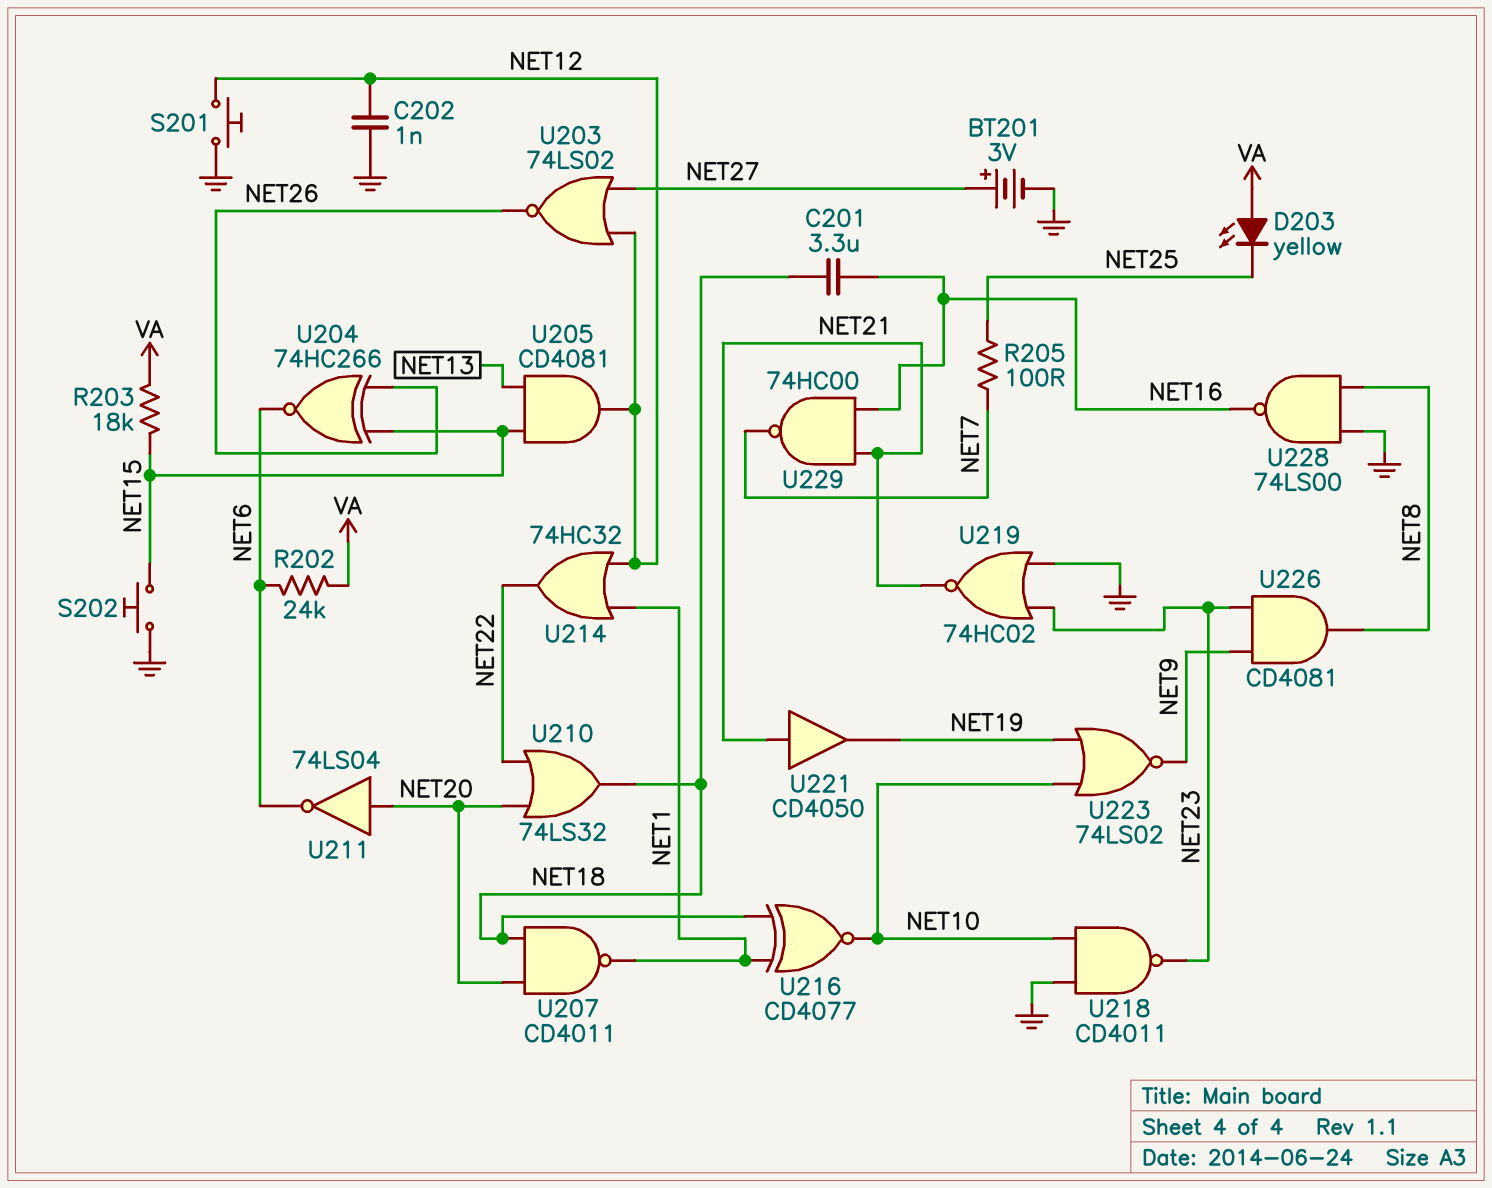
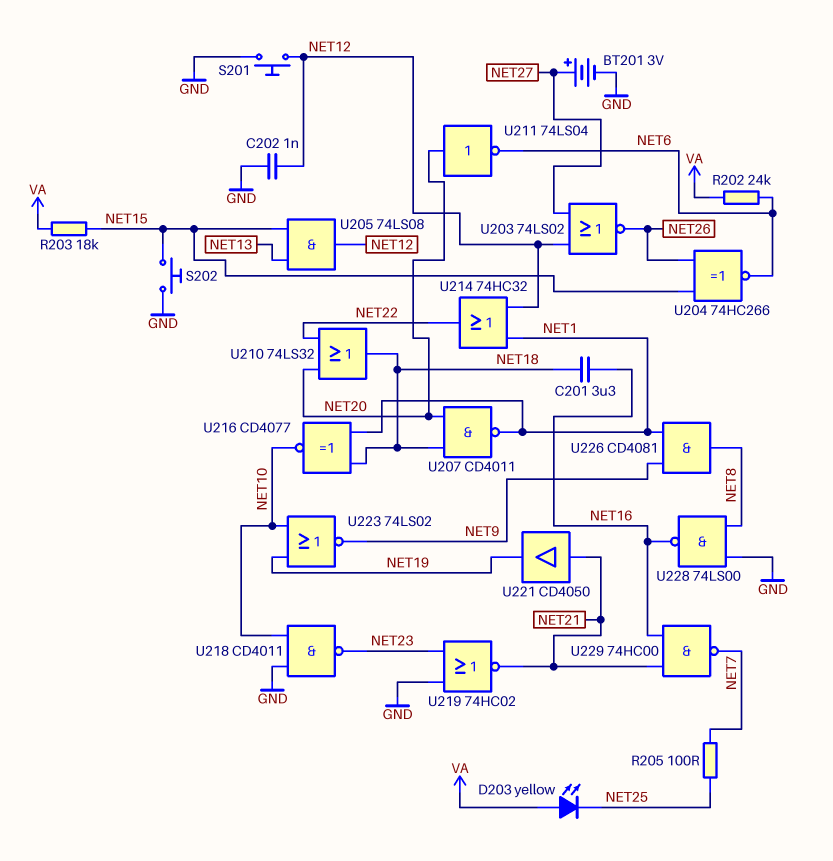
U205: AND CD4081 (in NET13, in NET15, out NET12) -> AND 74LS08 (in NET13, in NET15, out NET12)
U226: AND CD4081 (in NET9, in NET23, out NET8) -> AND CD4081 (in NET1, in NET9, out NET8)

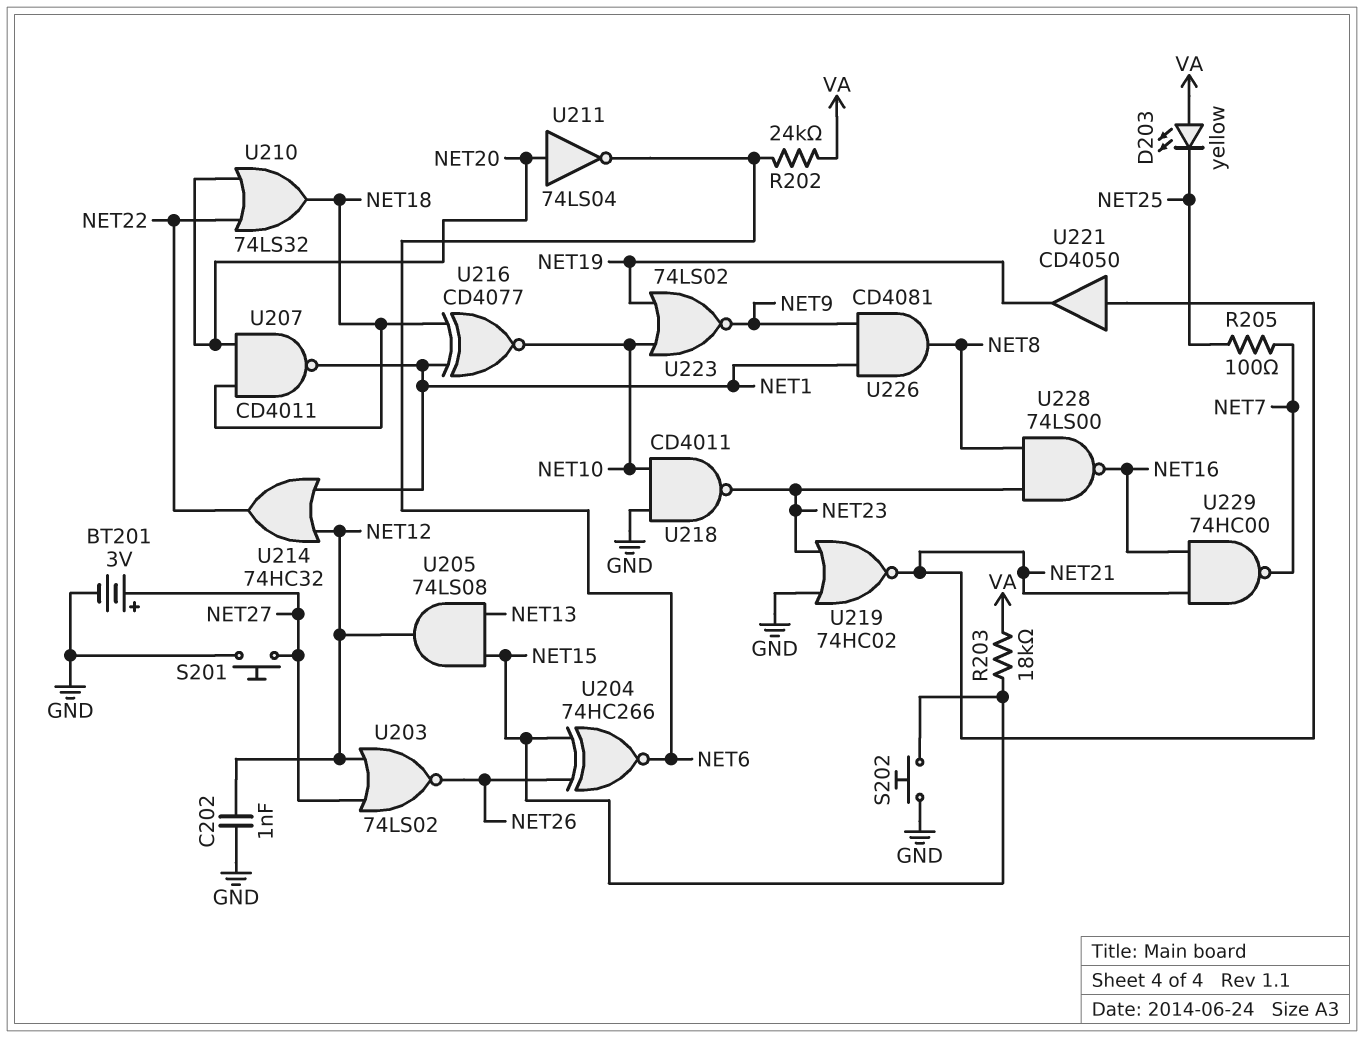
C201: 3.3uF (NET16, NET18) -> none
S201: button (GND, NET12) -> button (GND, NET27)
U228: NAND 74LS00 (in GND, in NET8, out NET16) -> NAND 74LS00 (in NET8, in NET23, out NET16)

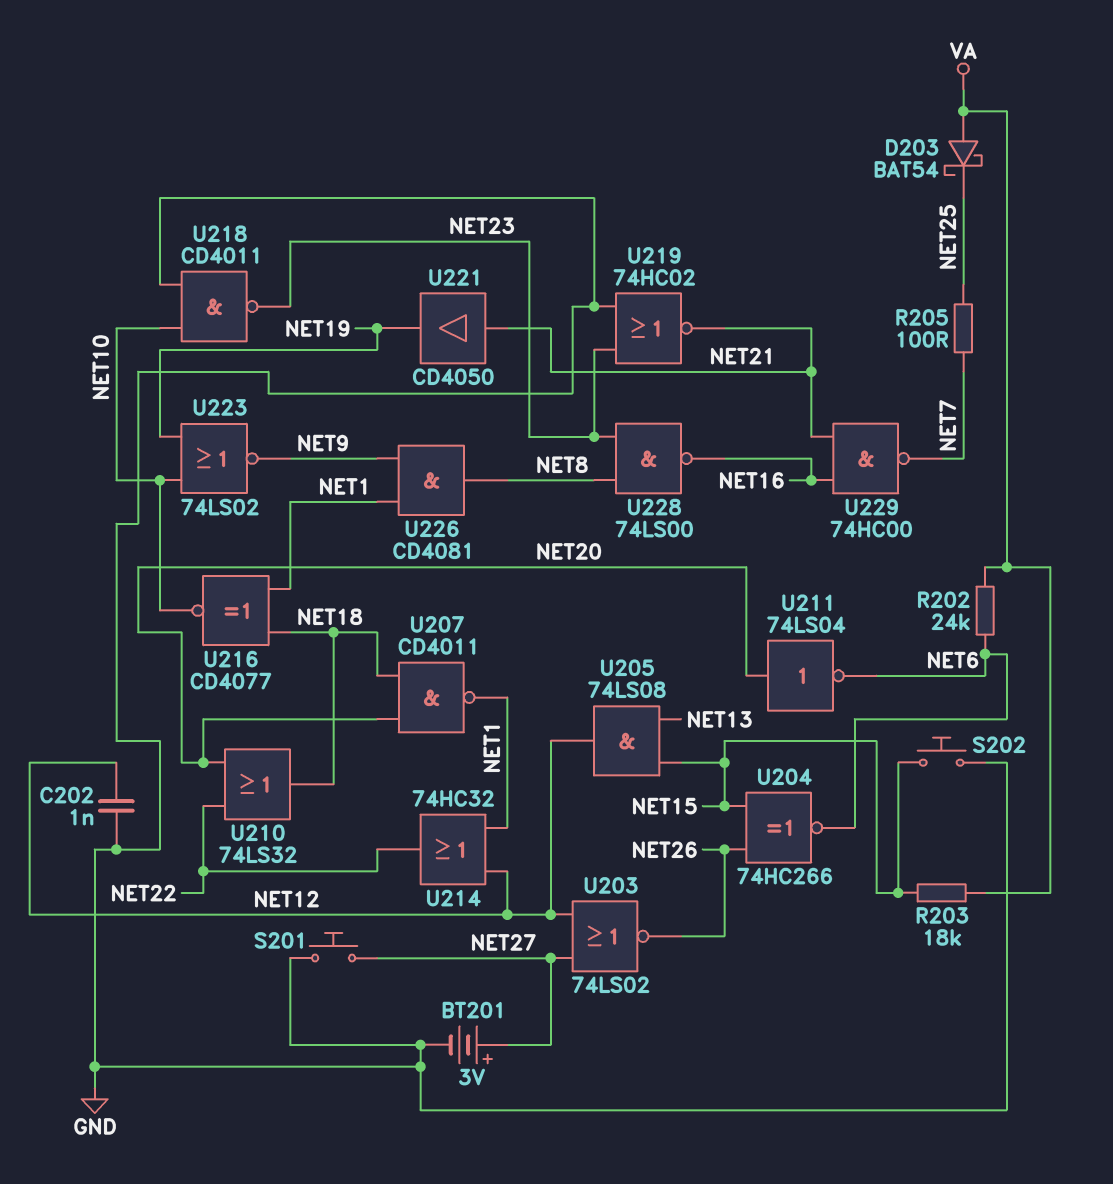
D203: LED yellow (A VA, K NET25) -> schottky BAT54 (A VA, K NET25)

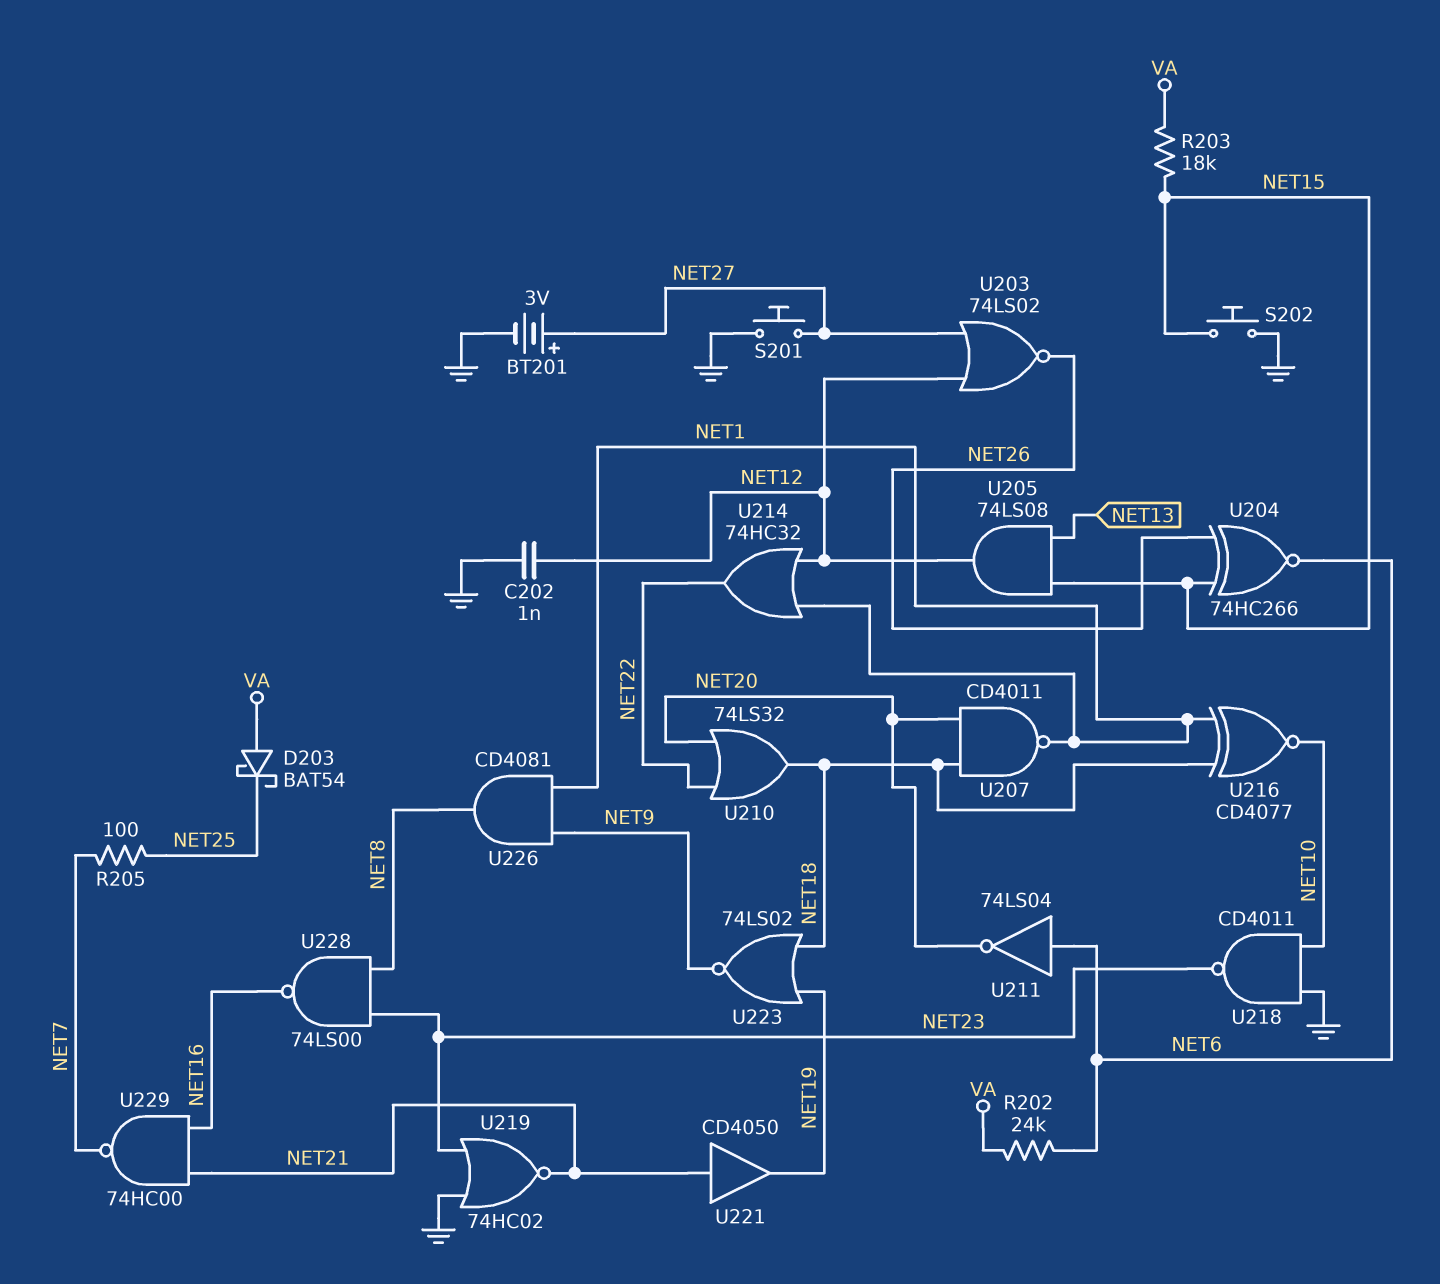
U211: NOT 74LS04 (in NET20, out NET6) -> NOT 74LS04 (in NET6, out NET20)
U223: NOR 74LS02 (in NET10, in NET19, out NET9) -> NOR 74LS02 (in NET18, in NET19, out NET9)

